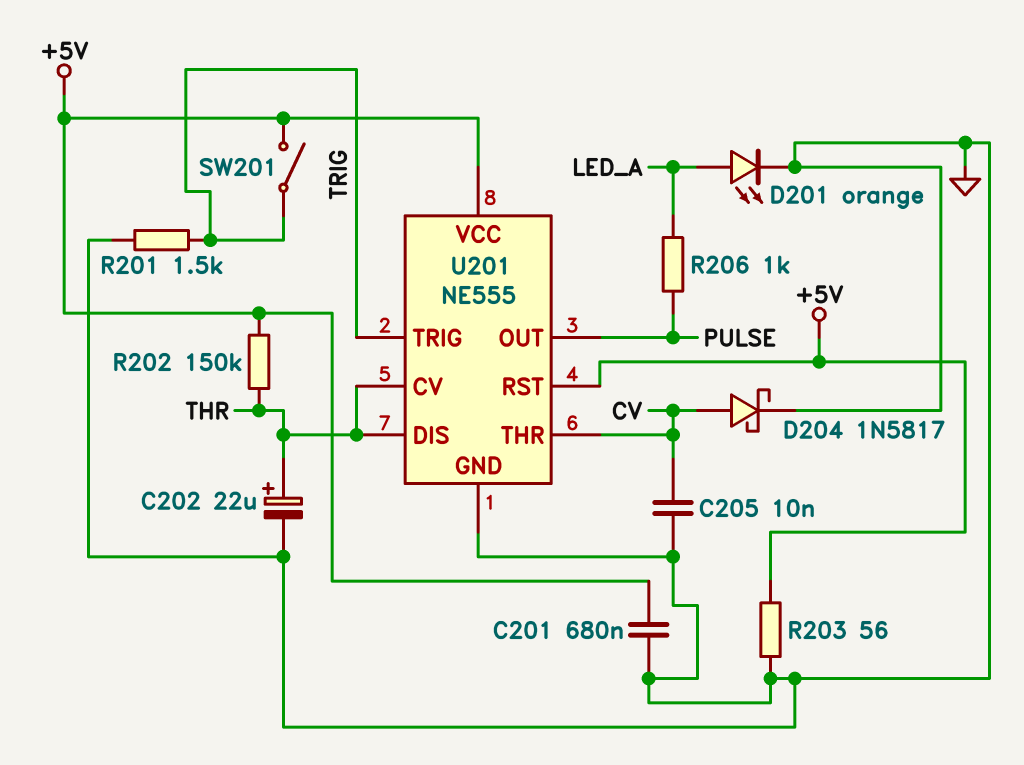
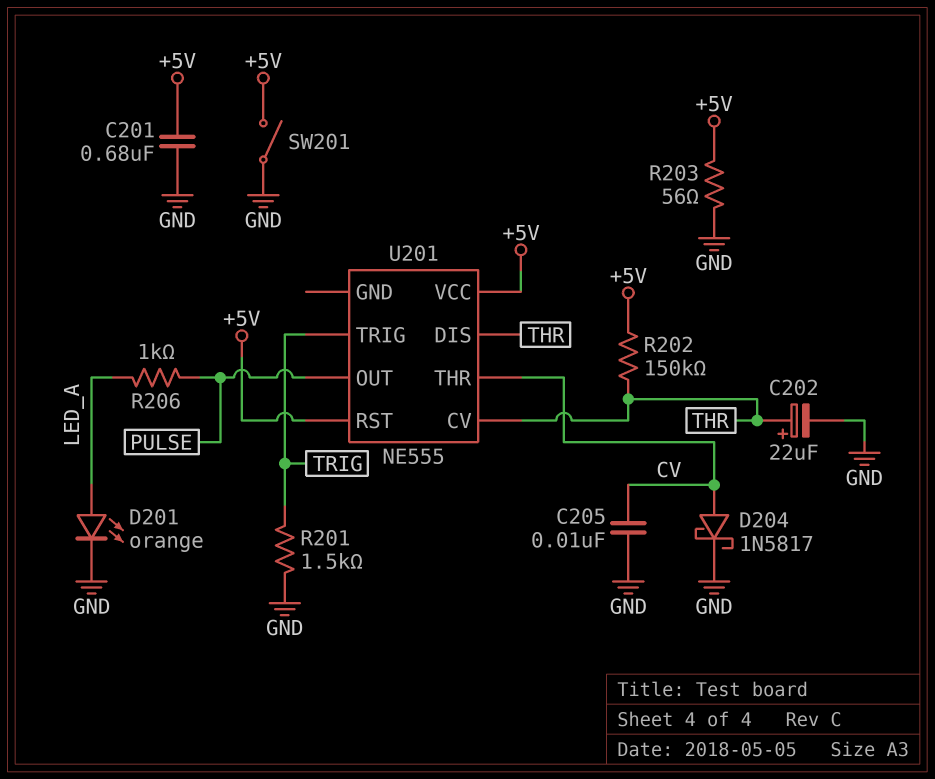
SW201: switch (+5V, TRIG) -> switch (+5V, GND)
U201 pin GND: GND -> none

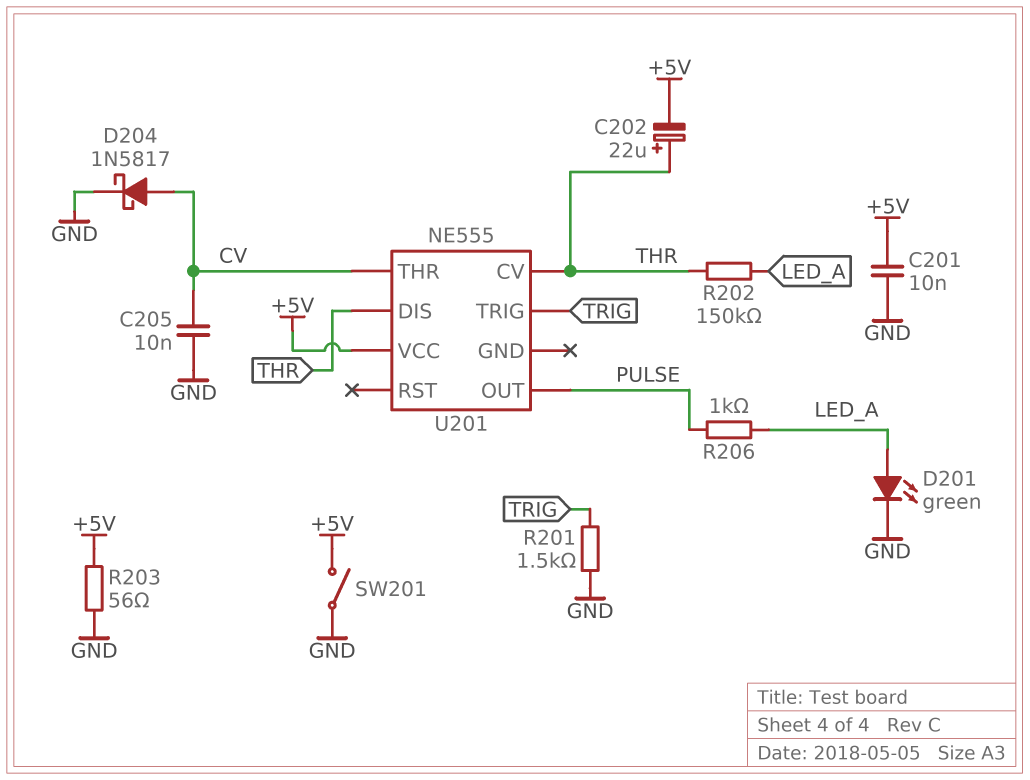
C201: 680nF (+5V, GND) -> 10nF (+5V, GND)
C202: 22uF (plus THR, minus GND) -> 22uF (plus THR, minus +5V)
D201: LED orange (A LED_A, K GND) -> LED green (A LED_A, K GND)
R202: 150k (+5V, THR) -> 150k (LED_A, THR)
U201 pin RST: +5V -> none

